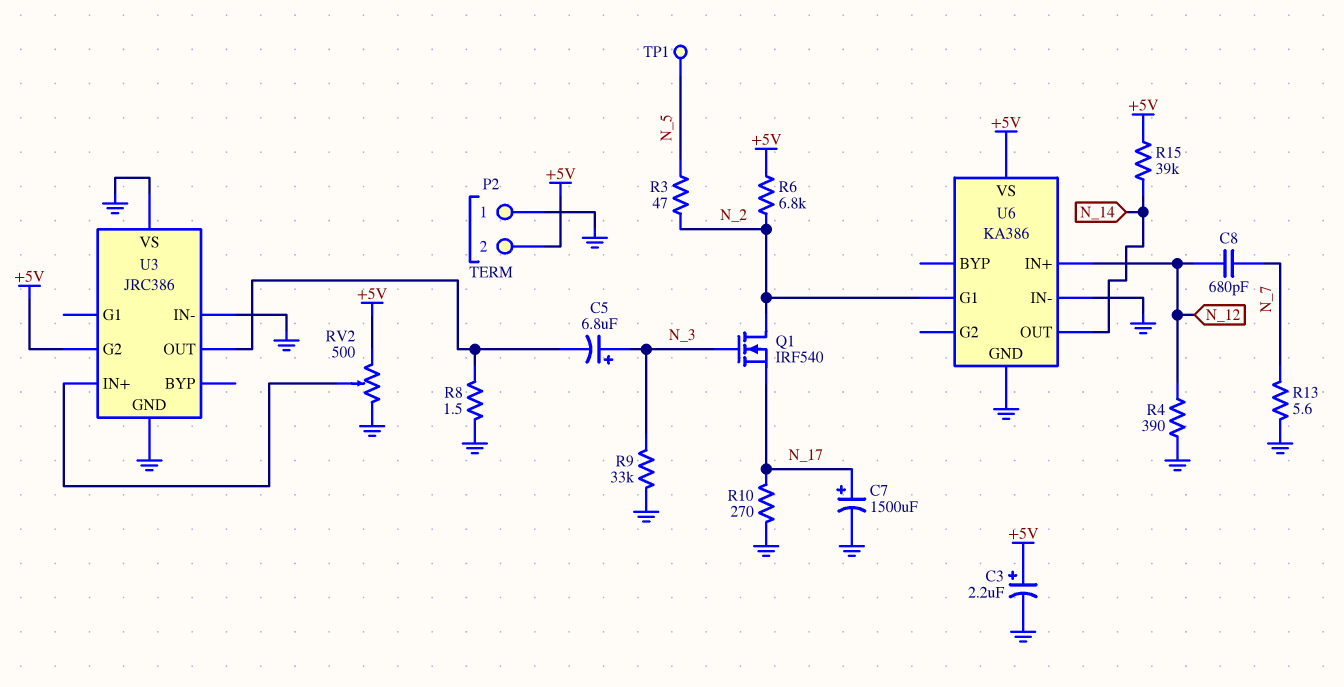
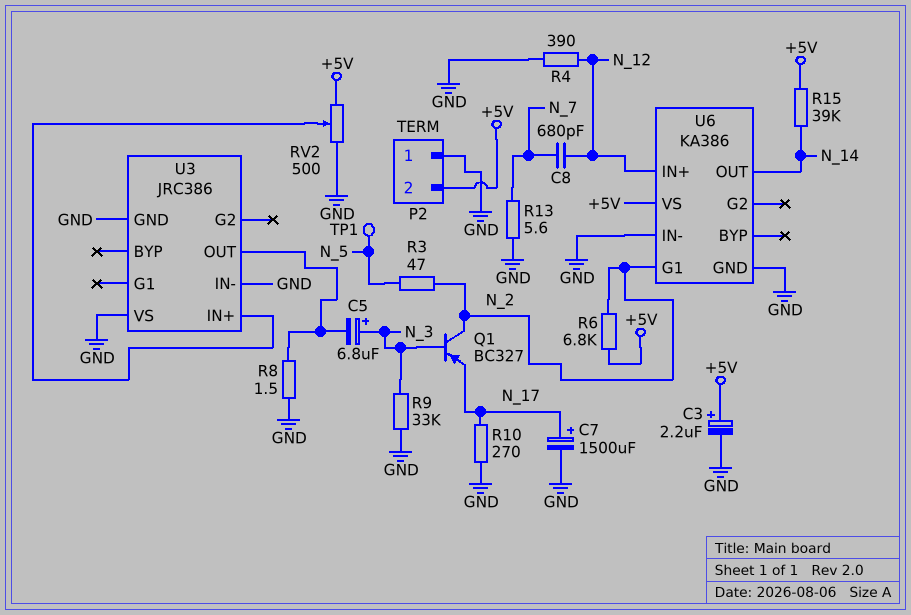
Q1: NMOS IRF540 (G N_3, D N_2, S N_17) -> PNP BC327 (B N_3, C N_2, E N_17)
U3 pin G2: +5V -> none

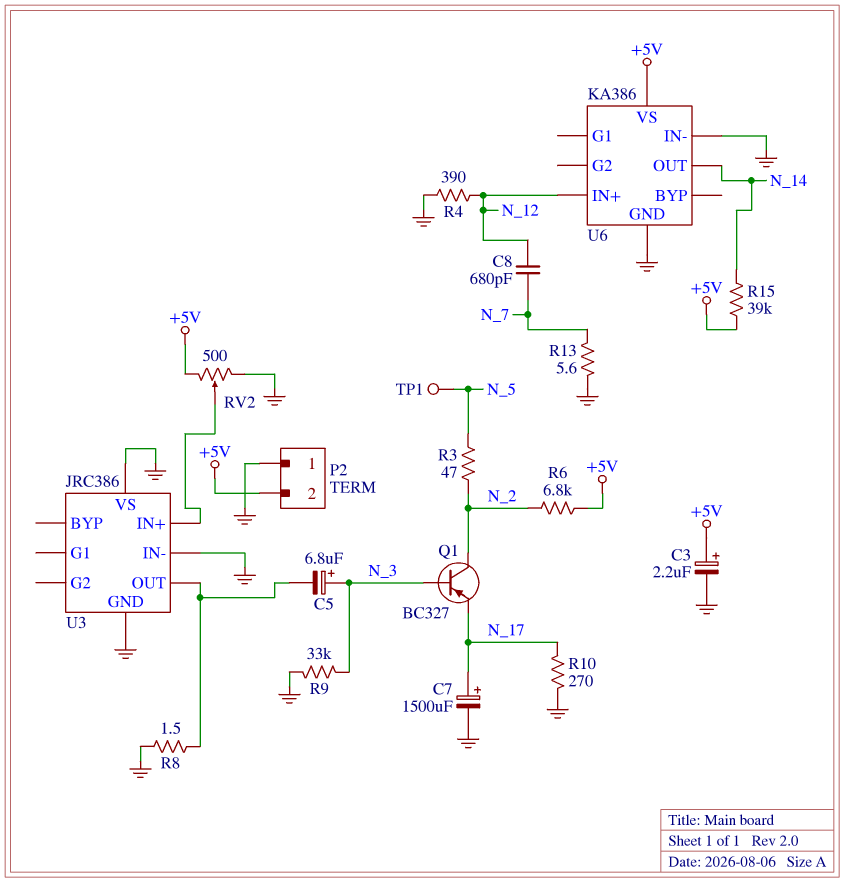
U6 pin G1: N_2 -> none

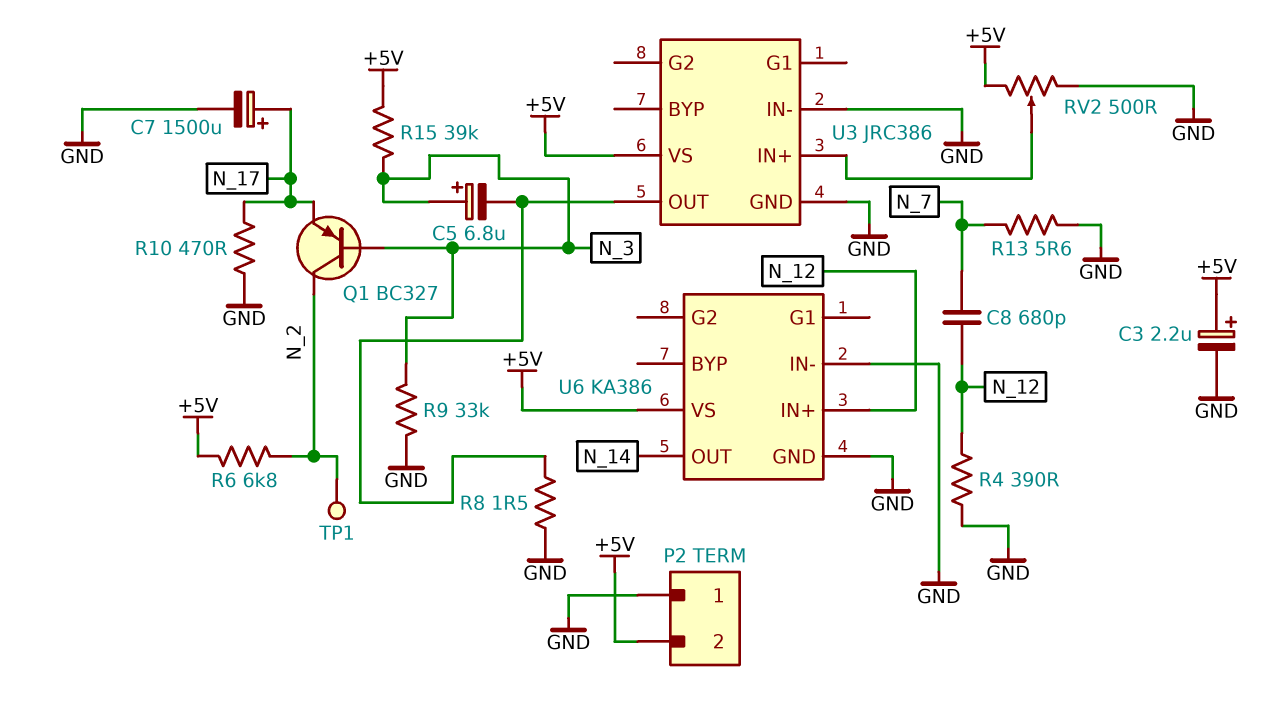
R3: 47 (N_2, N_5) -> none
R10: 270 (GND, N_17) -> 470 (GND, N_17)
R15: 39k (+5V, N_14) -> 39k (+5V, N_3)
TP1: test point (N_5) -> test point (N_2)
U3 pin VS: GND -> +5V

